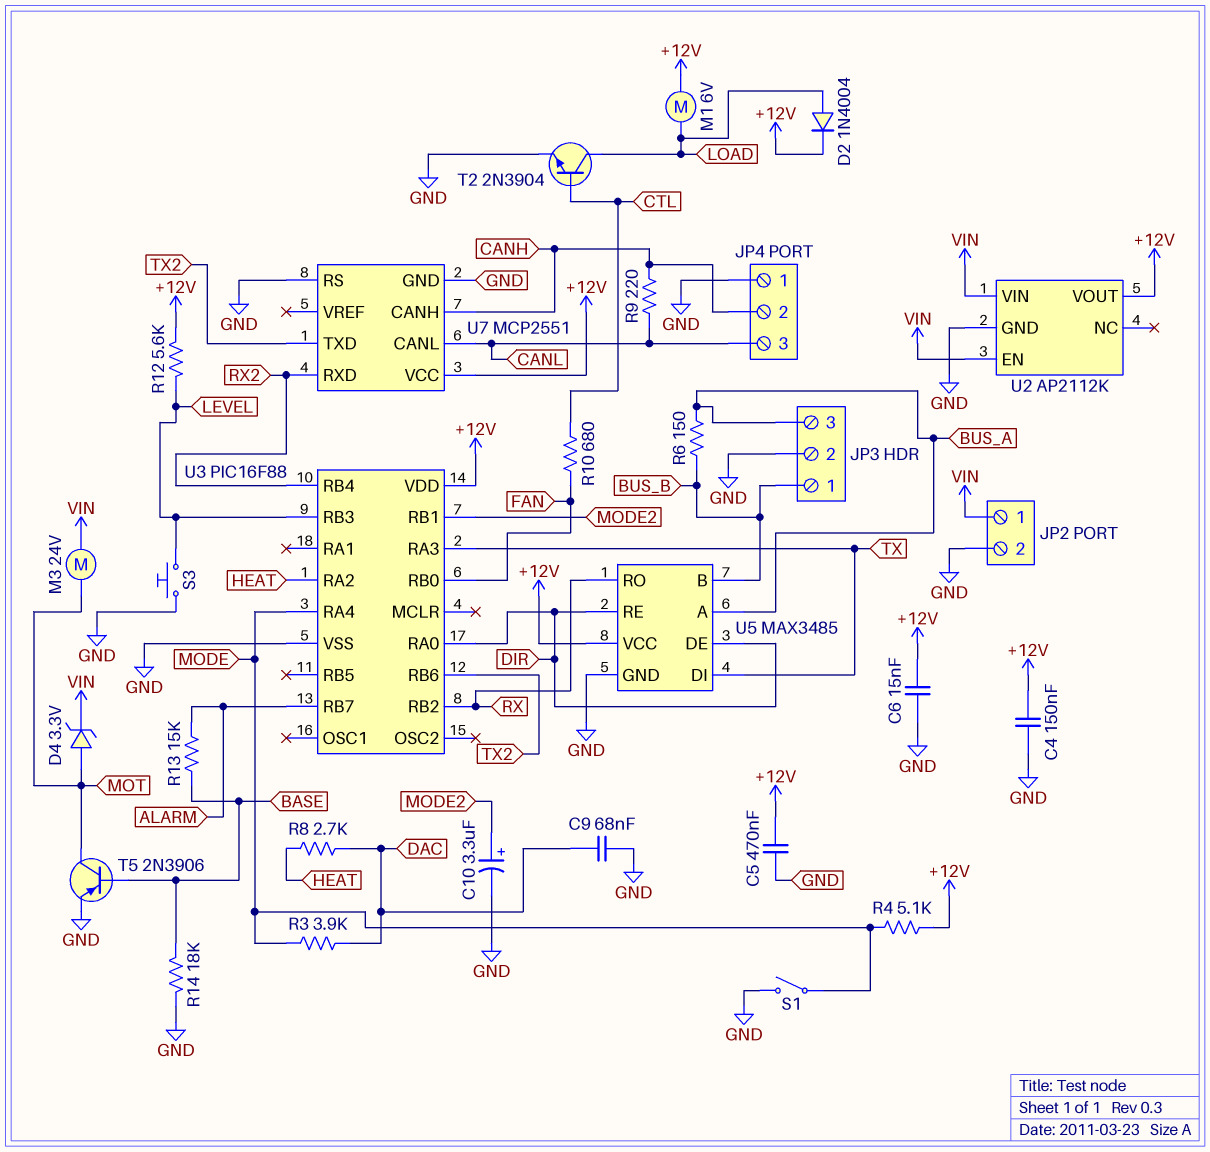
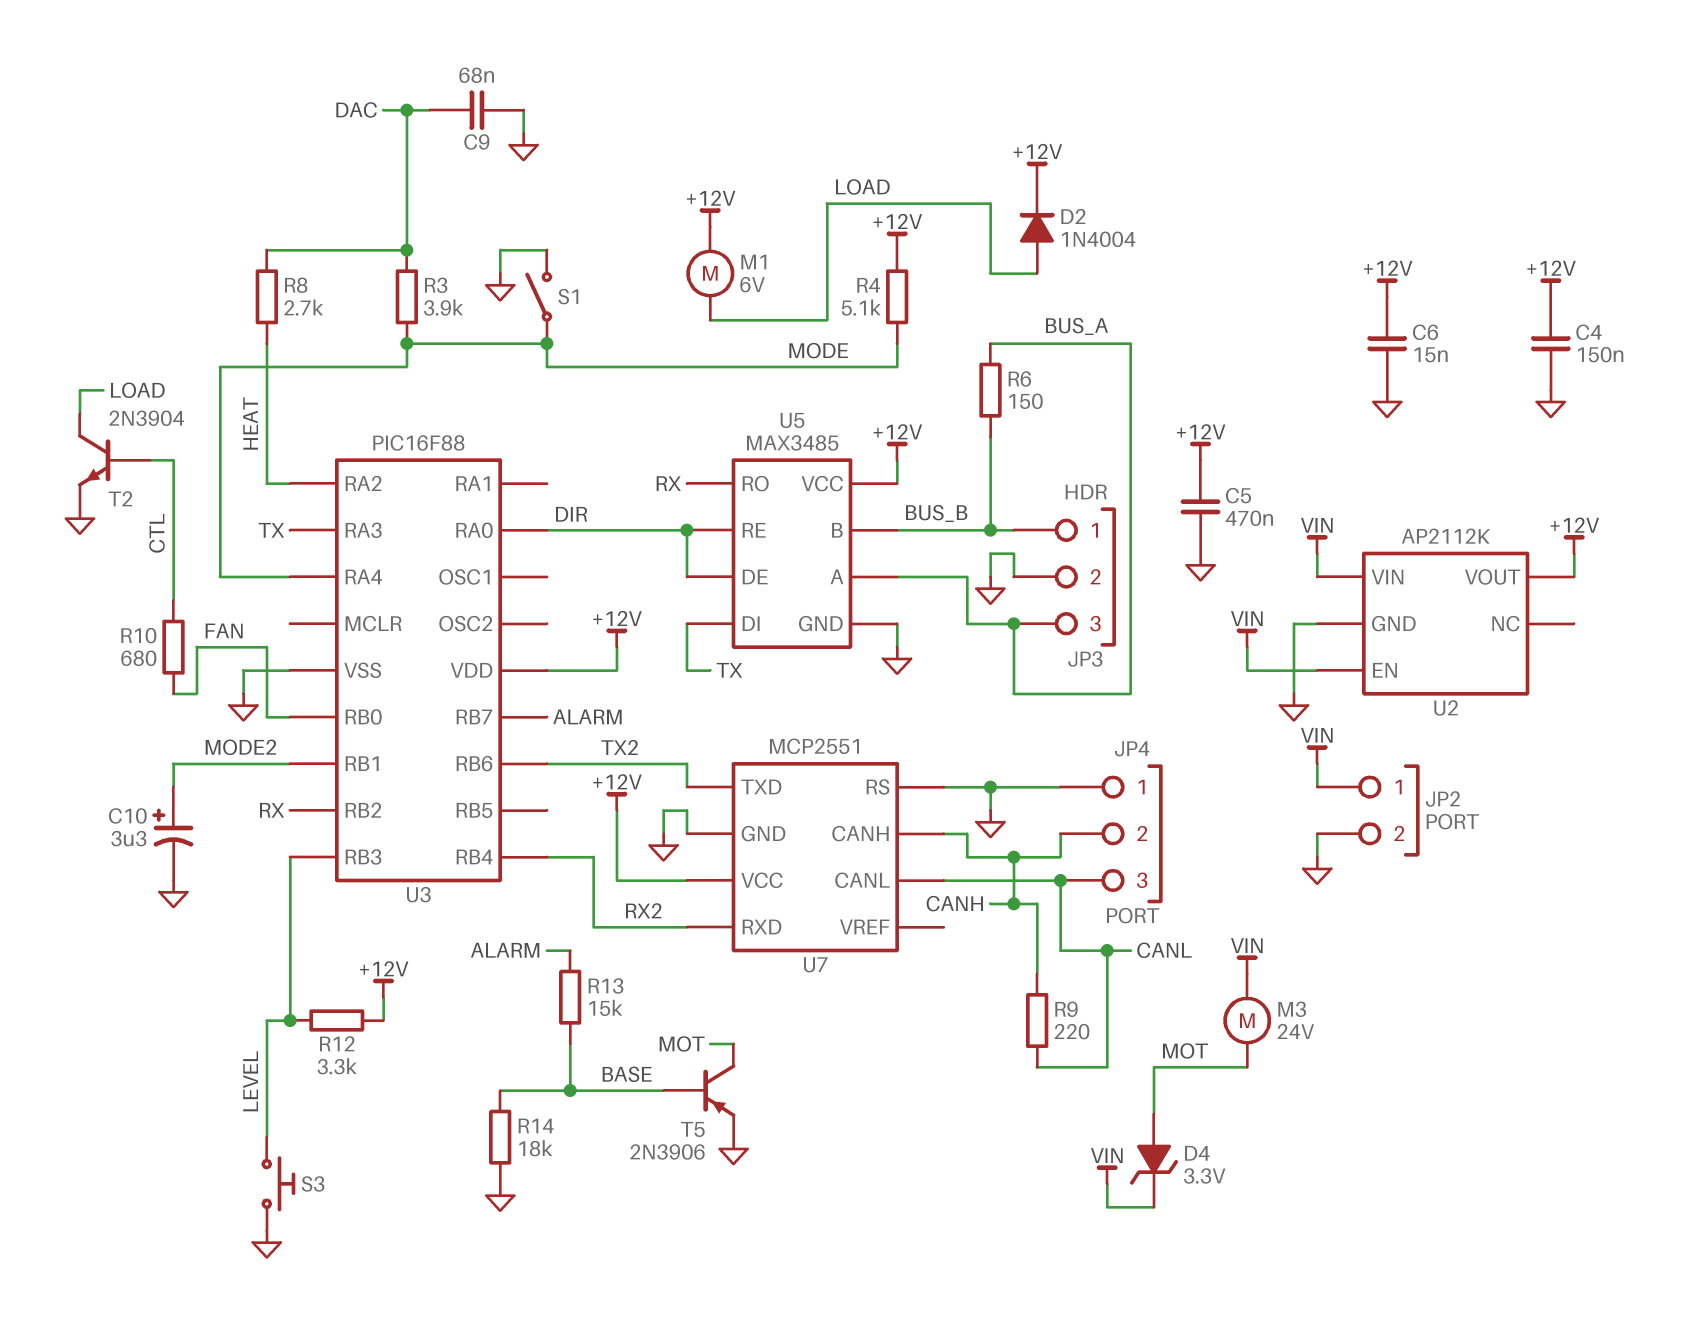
R12: 5.6k (+12V, LEVEL) -> 3.3k (+12V, LEVEL)

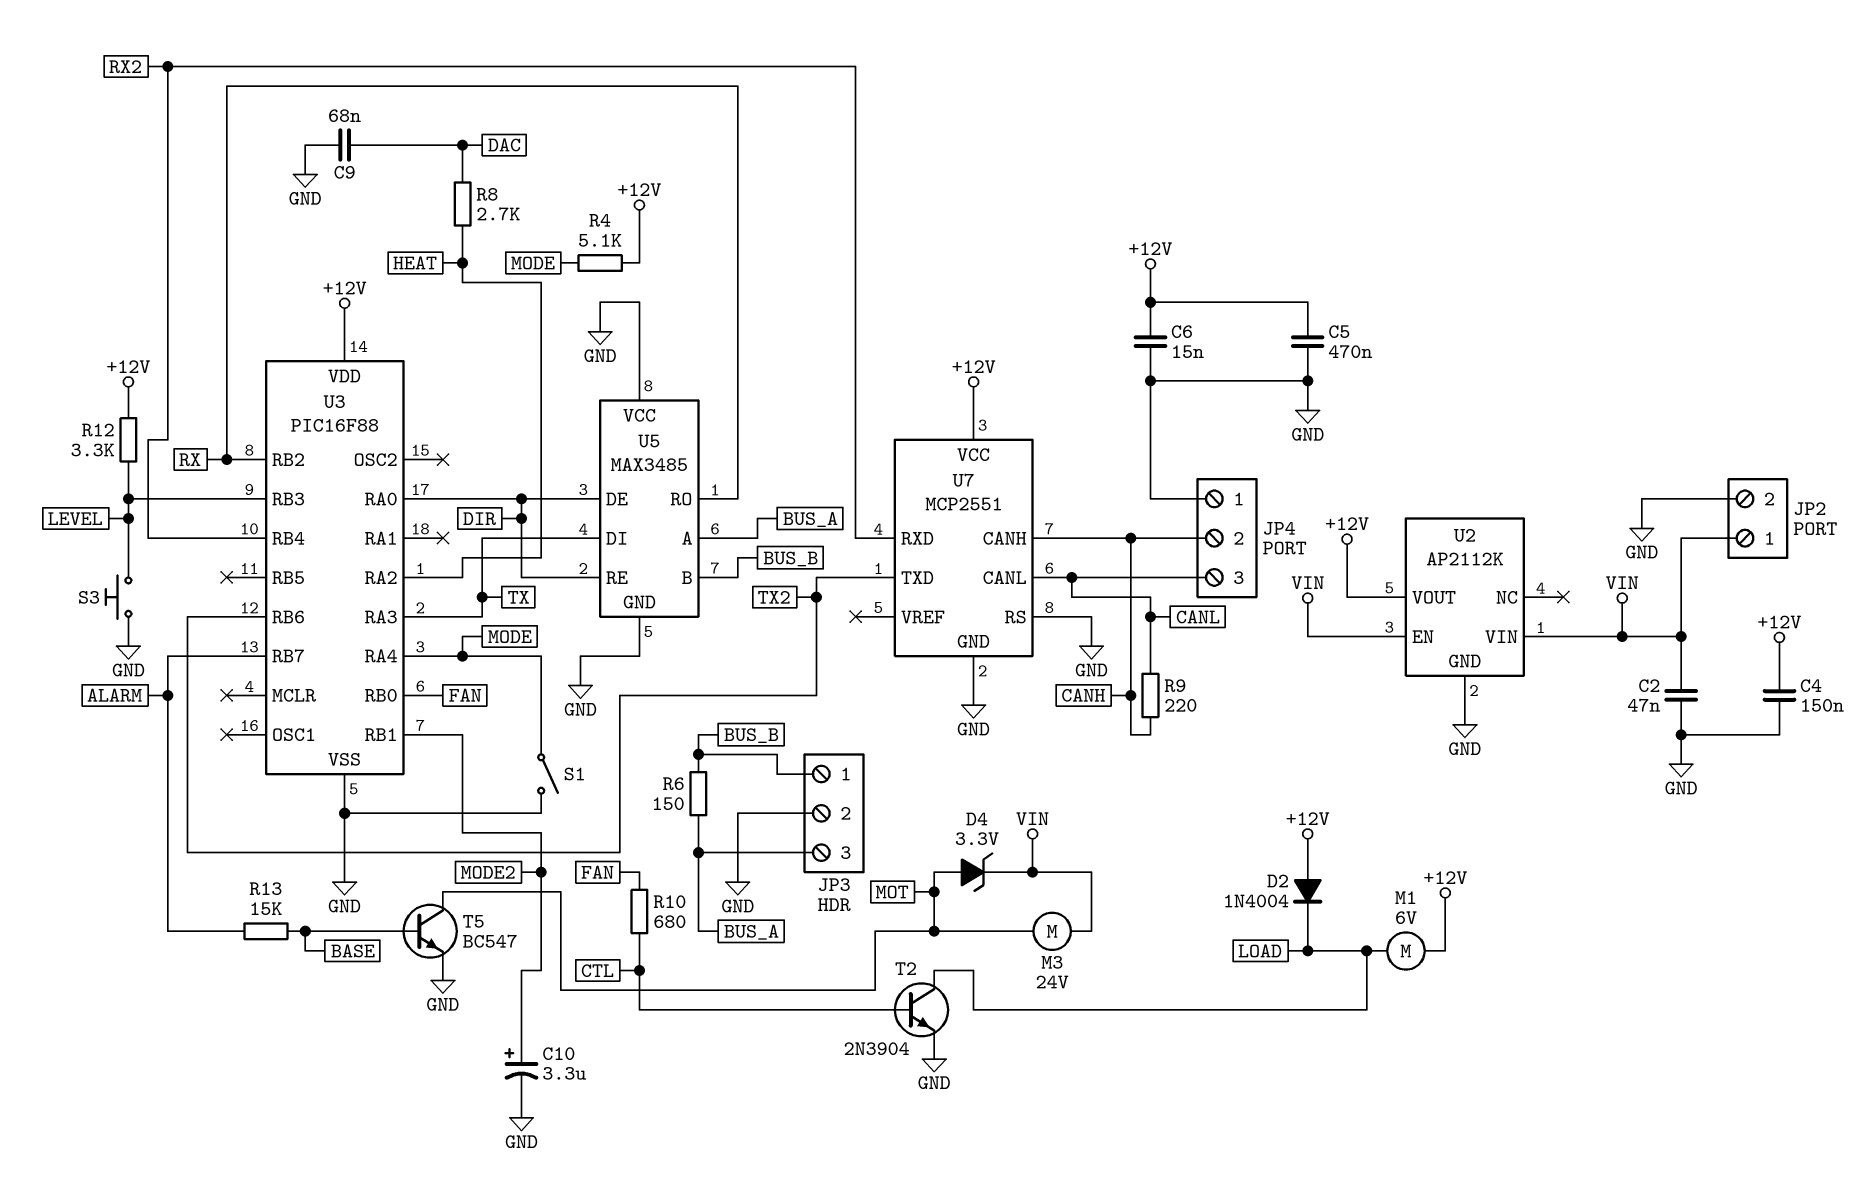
C2: none -> 47nF (GND, VIN)
D2: diode 1N4004 (A LOAD, K +12V) -> diode 1N4004 (A +12V, K LOAD)
R3: 3.9k (DAC, MODE) -> none
R14: 18k (BASE, GND) -> none
T5: PNP 2N3906 (B BASE, C MOT, E GND) -> NPN BC547 (B BASE, C MOT, E GND)
U5 pin VCC: +12V -> GND

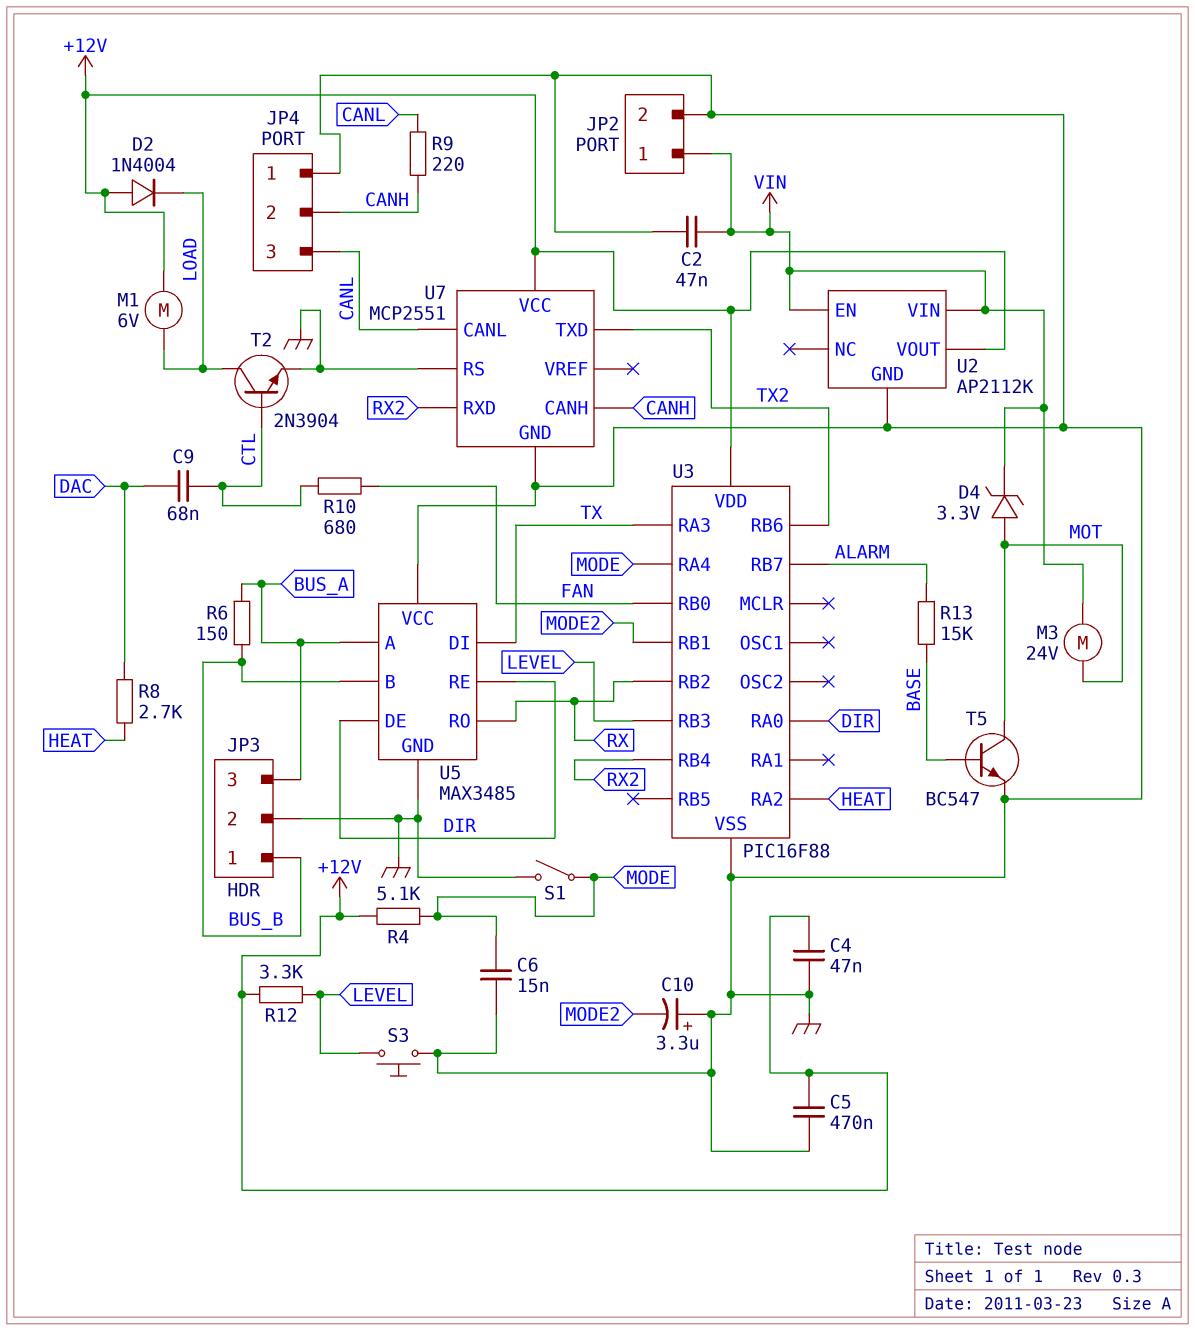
C4: 150nF (+12V, GND) -> 47nF (+12V, GND)
C6: 15nF (+12V, GND) -> 15nF (GND, MODE)
C9: 68nF (DAC, GND) -> 68nF (CTL, DAC)
C10: 3.3uF (plus MODE2, minus GND) -> 3.3uF (plus GND, minus MODE2)

